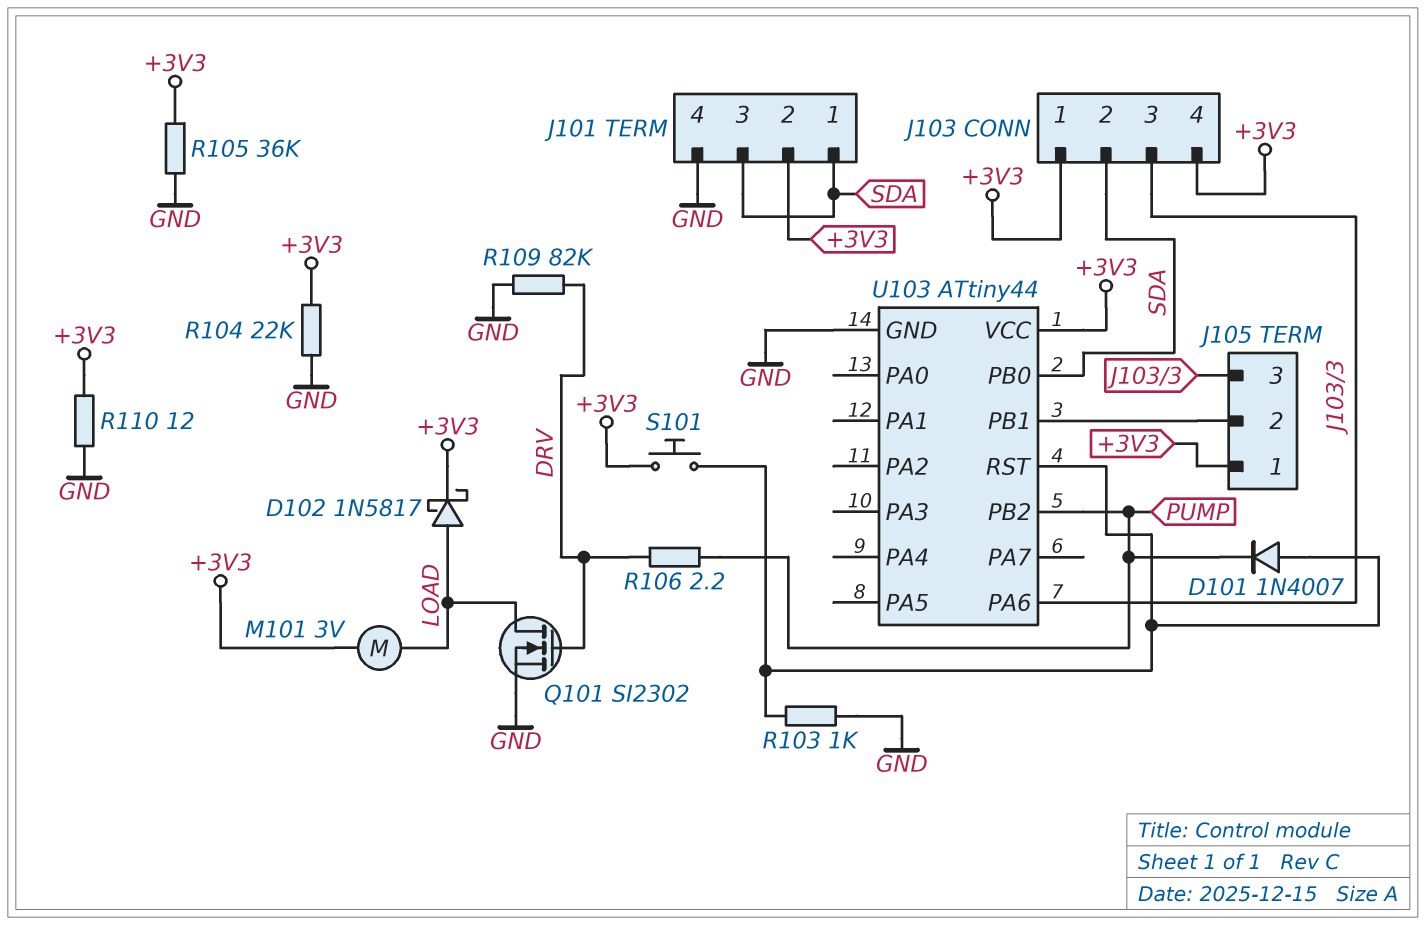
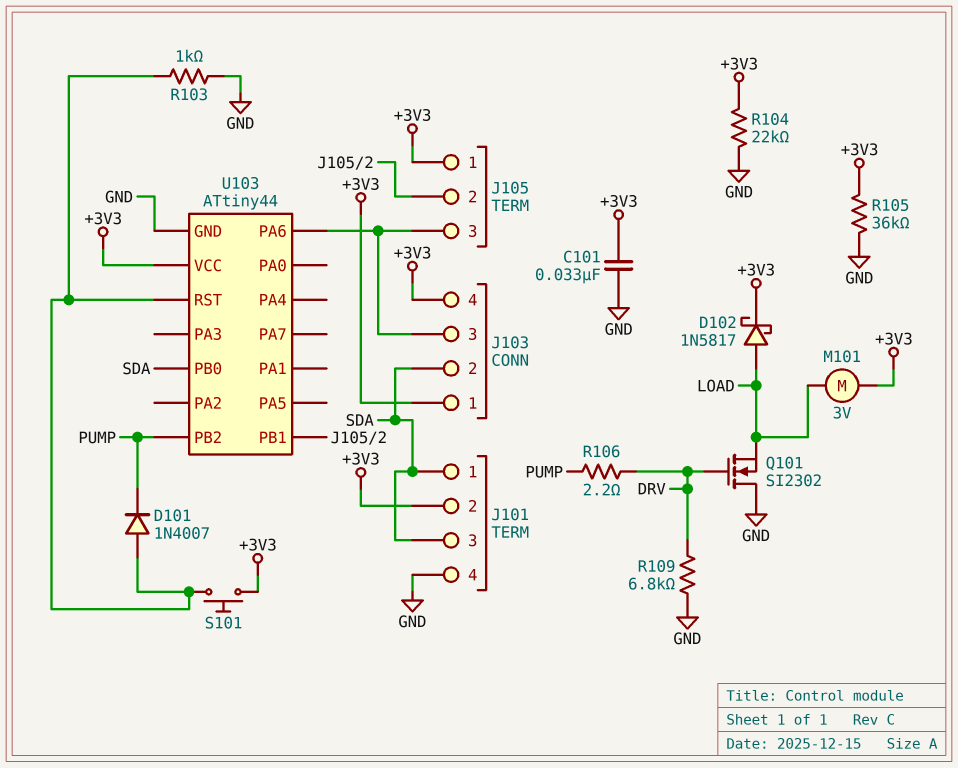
C101: none -> 33nF (+3V3, GND)
Q101: NMOS SI2302 (G DRV, D LOAD, S GND) -> NMOS SI2302 (G DRV, D GND, S LOAD)
R109: 82k (DRV, GND) -> 6.8k (DRV, GND)
R110: 12 (+3V3, GND) -> none

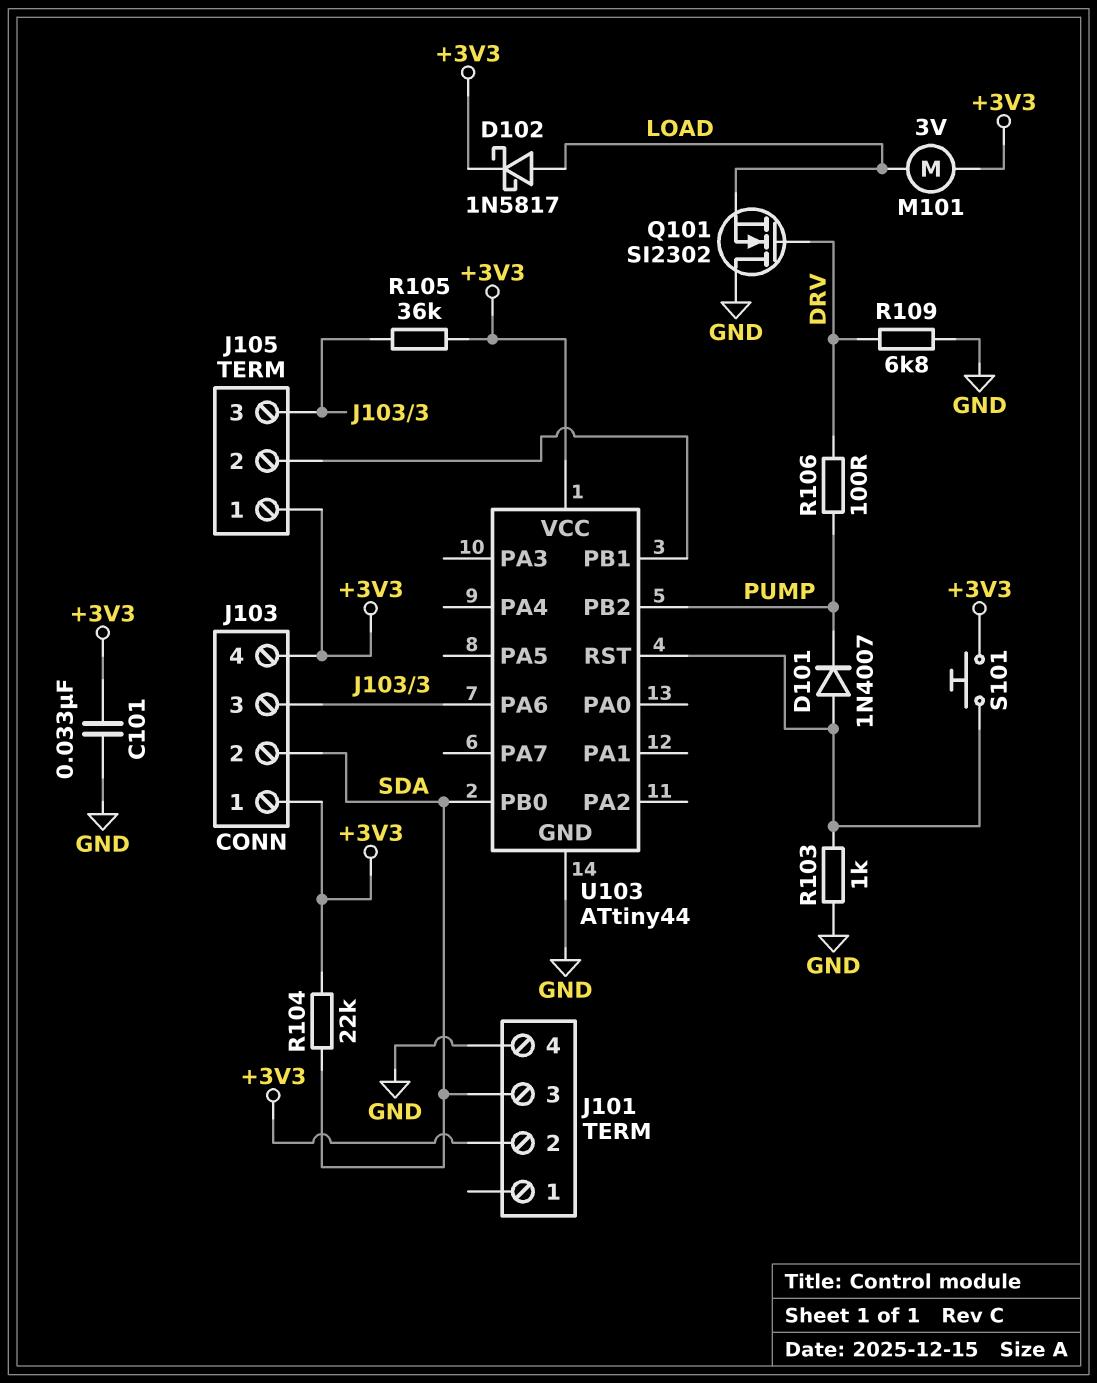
J101 pin 1: SDA -> none
R104: 22k (+3V3, GND) -> 22k (+3V3, SDA)
R105: 36k (+3V3, GND) -> 36k (+3V3, J103/3)
R106: 2.2 (DRV, PUMP) -> 100 (DRV, PUMP)

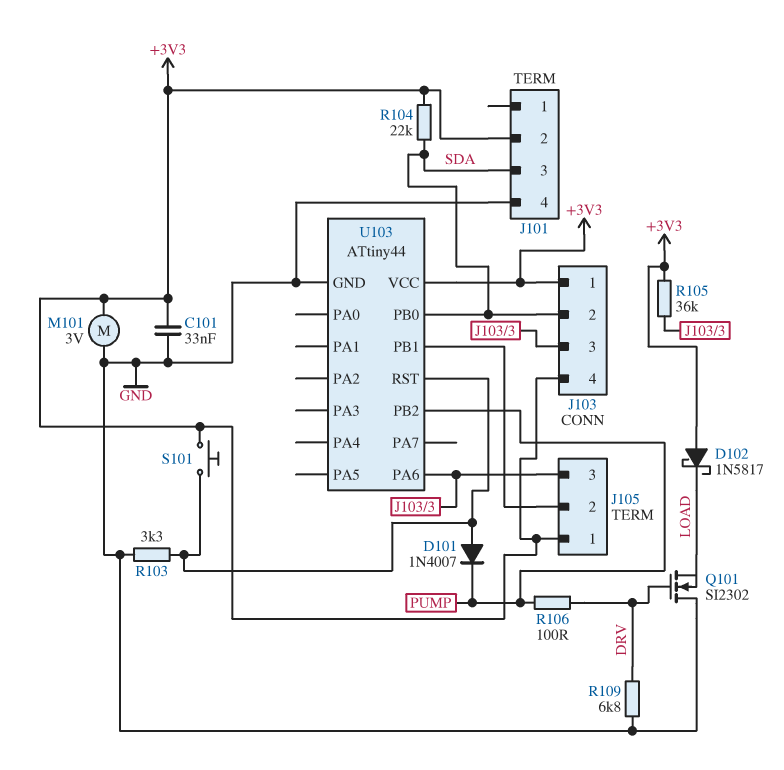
D102: schottky 1N5817 (A LOAD, K +3V3) -> schottky 1N5817 (A +3V3, K LOAD)
M101: motor 3V (+3V3, LOAD) -> motor 3V (+3V3, GND)
R103: 1k (GND, U103/RST) -> 3.3k (GND, U103/RST)

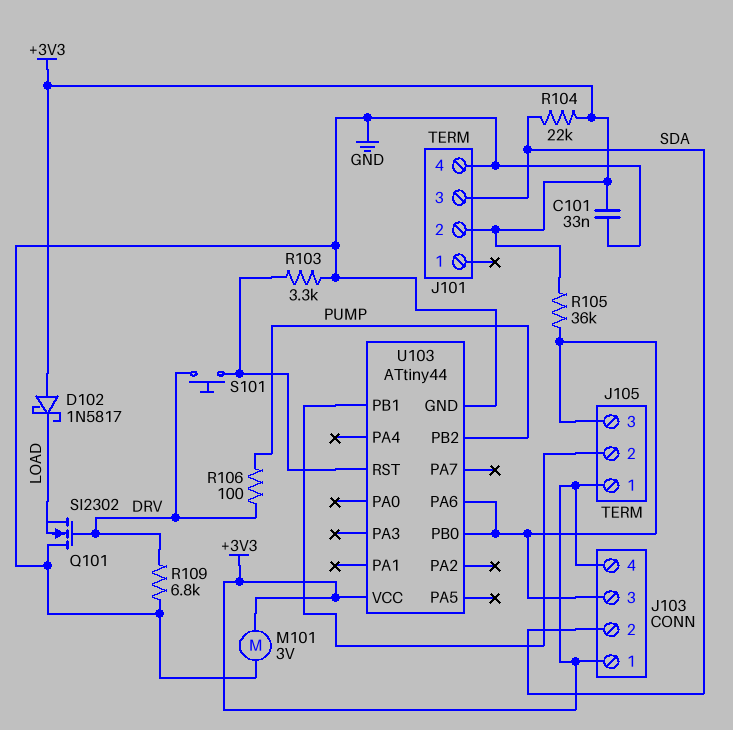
D101: diode 1N4007 (A U103/RST, K PUMP) -> none
S101: button (+3V3, U103/RST) -> button (DRV, U103/RST)
U103 pin PB0: SDA -> J103/3

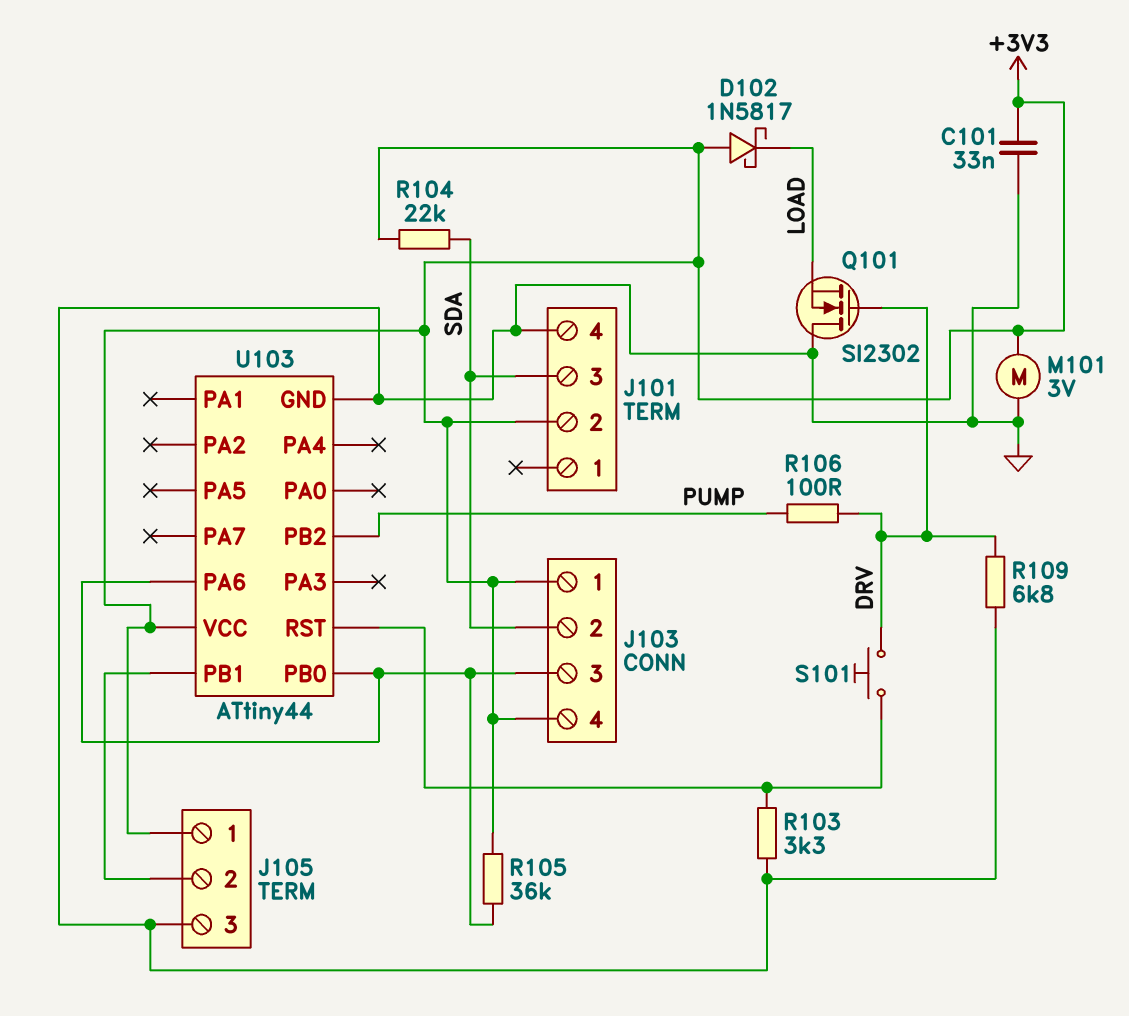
J105 pin 3: J103/3 -> GND

